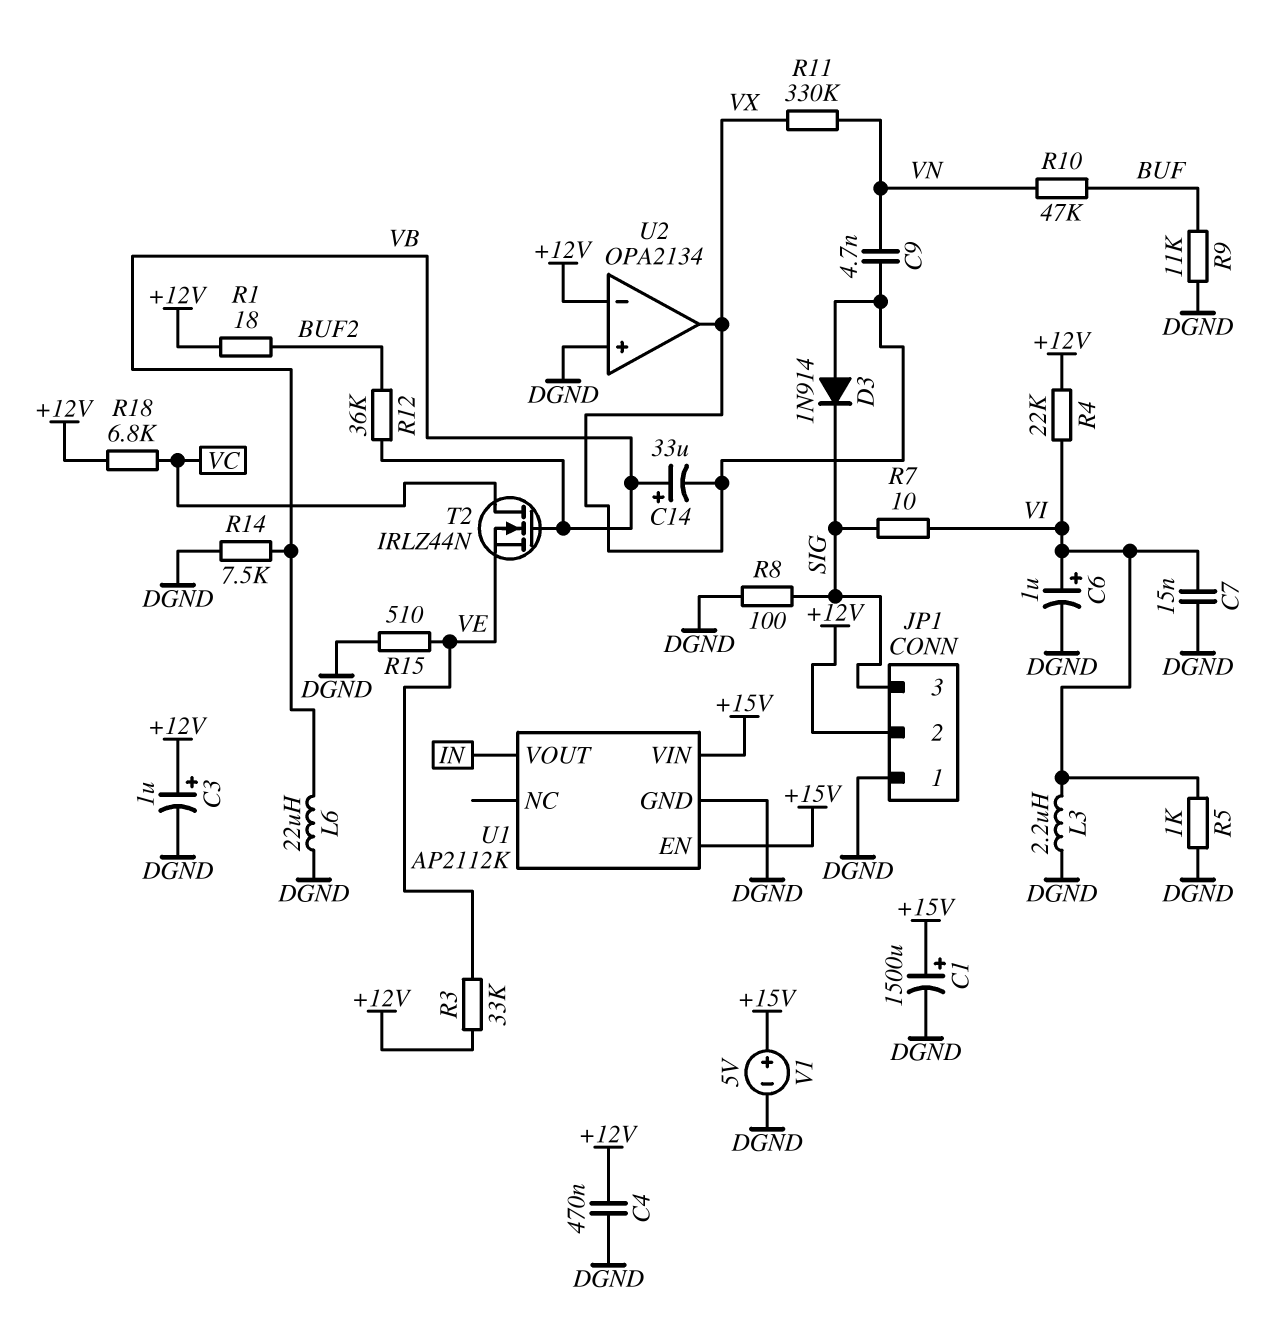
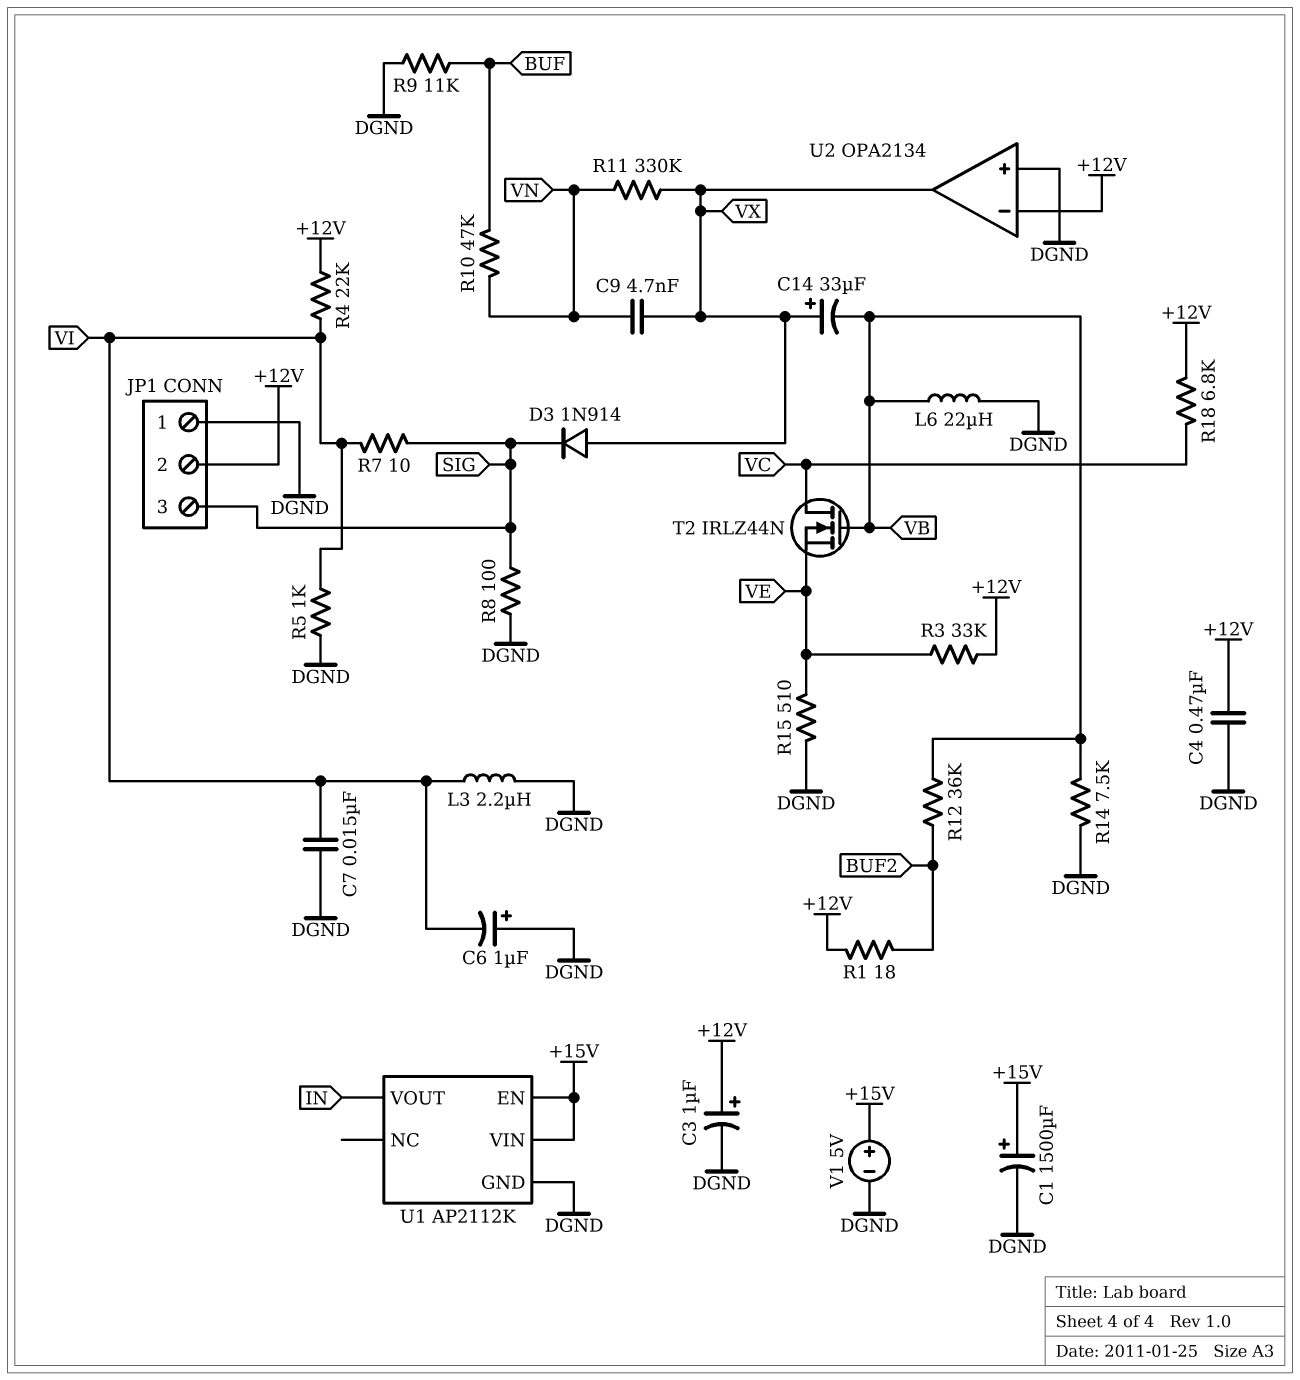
C6: 1uF (plus VI, minus DGND) -> 1uF (plus DGND, minus VI)
C14: 33uF (plus VB, minus VX) -> 33uF (plus VX, minus VB)

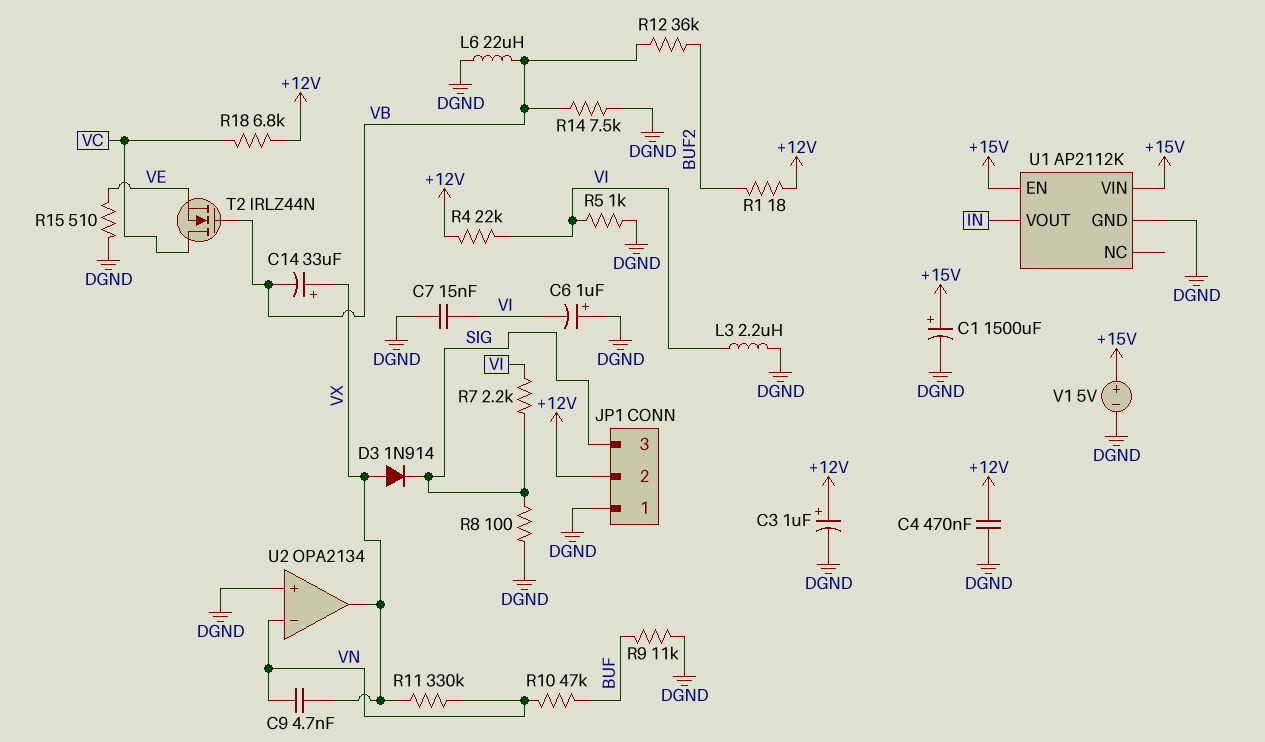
R3: 33k (+12V, VE) -> none
R7: 10 (SIG, VI) -> 2.2k (SIG, VI)
U2 pin in-: +12V -> VN

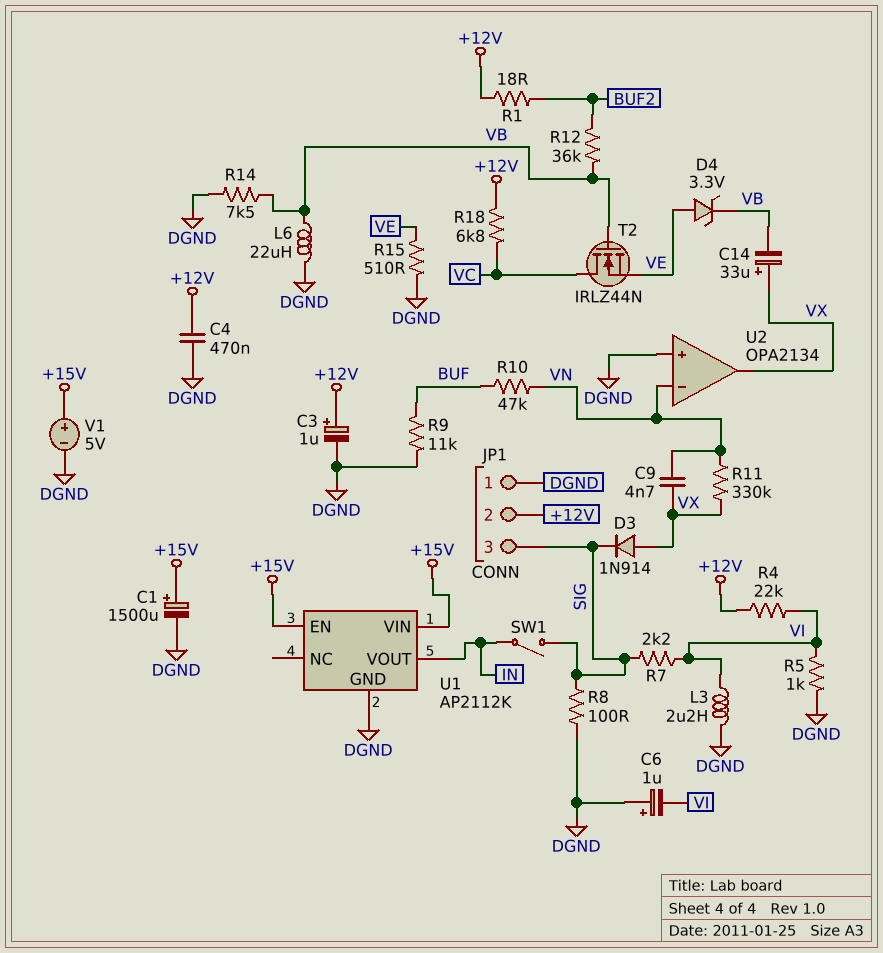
C7: 15nF (DGND, VI) -> none
D4: none -> zener 3.3V (A VE, K VB)
SW1: none -> switch (IN, SIG)

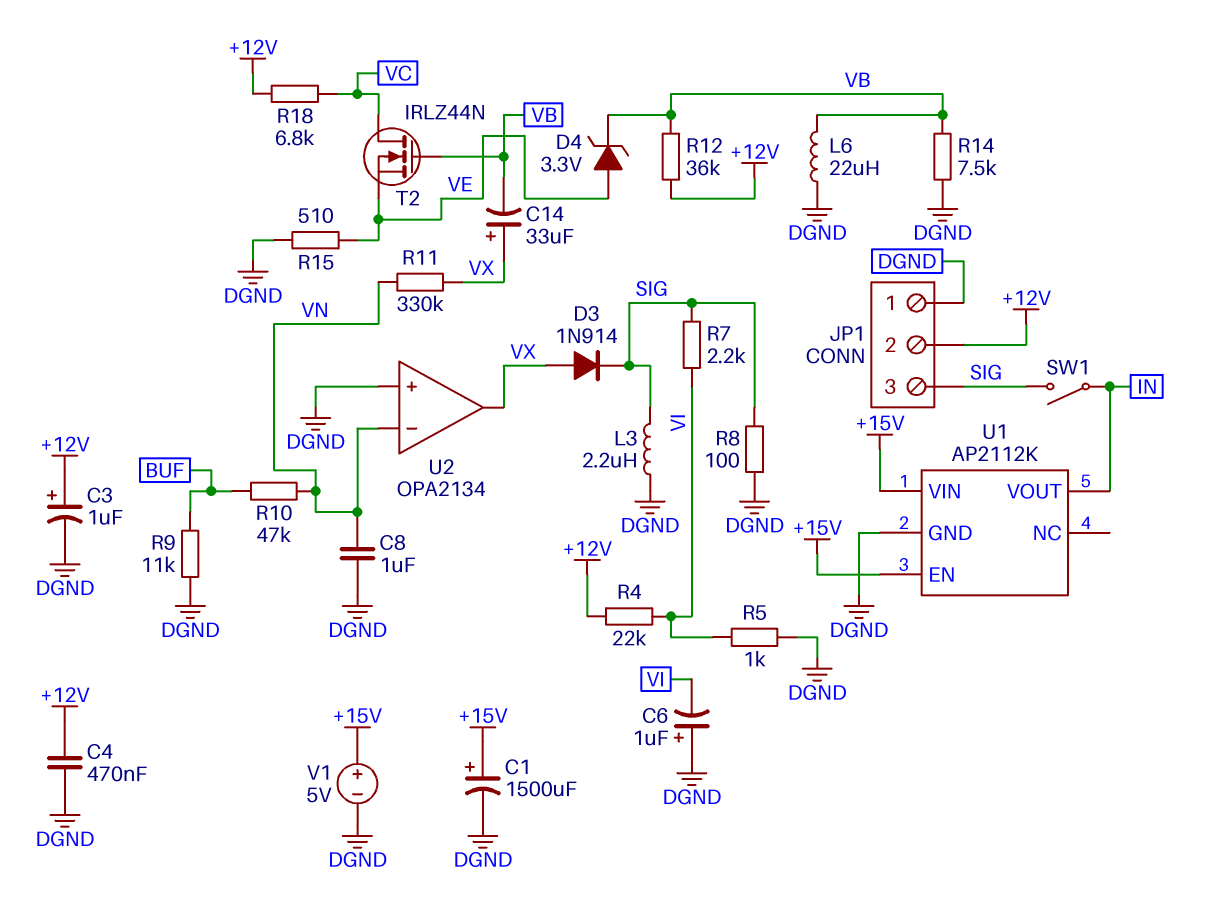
C8: none -> 1uF (DGND, VN)
C9: 4.7nF (VN, VX) -> none
L3: 2.2uH (DGND, VI) -> 2.2uH (DGND, SIG)
R1: 18 (+12V, BUF2) -> none
R12: 36k (BUF2, VB) -> 36k (+12V, VB)

